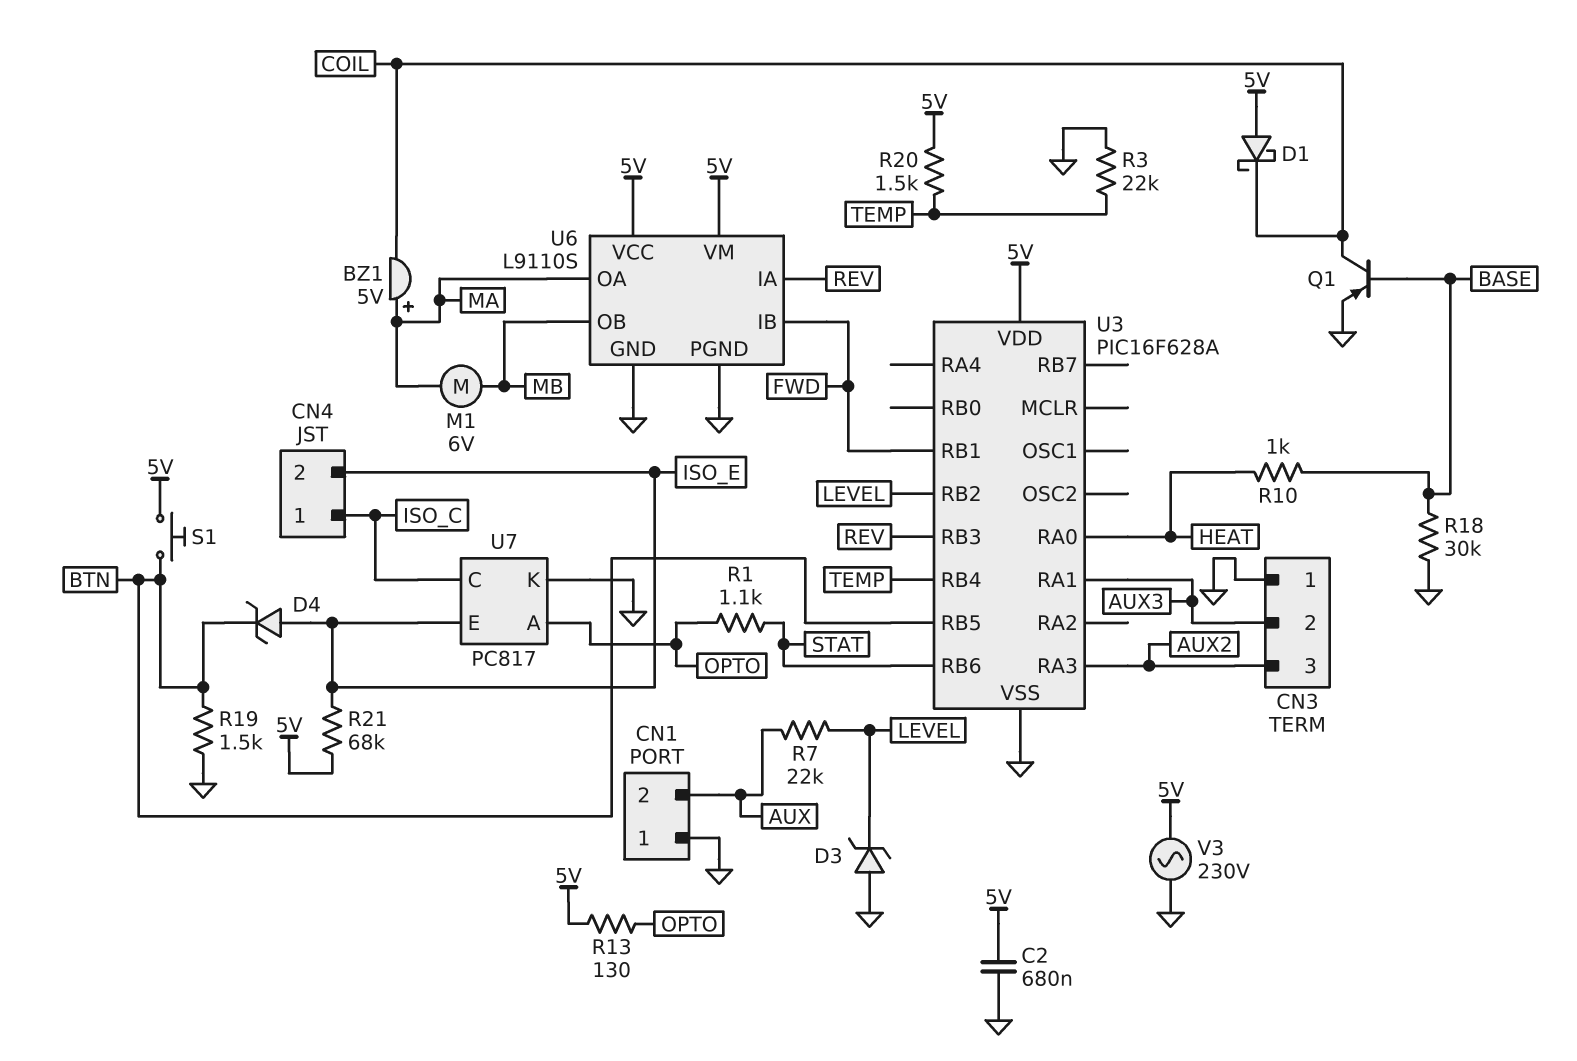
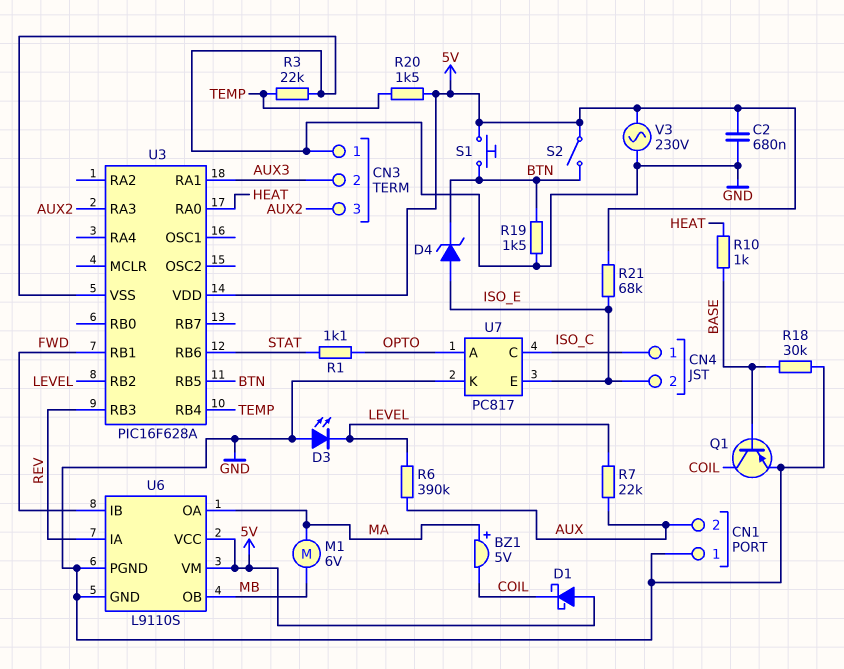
D3: zener (A GND, K LEVEL) -> LED (A GND, K LEVEL)
R6: none -> 390k (AUX, LEVEL)
R13: 130 (5V, OPTO) -> none
S2: none -> switch (5V, BTN)

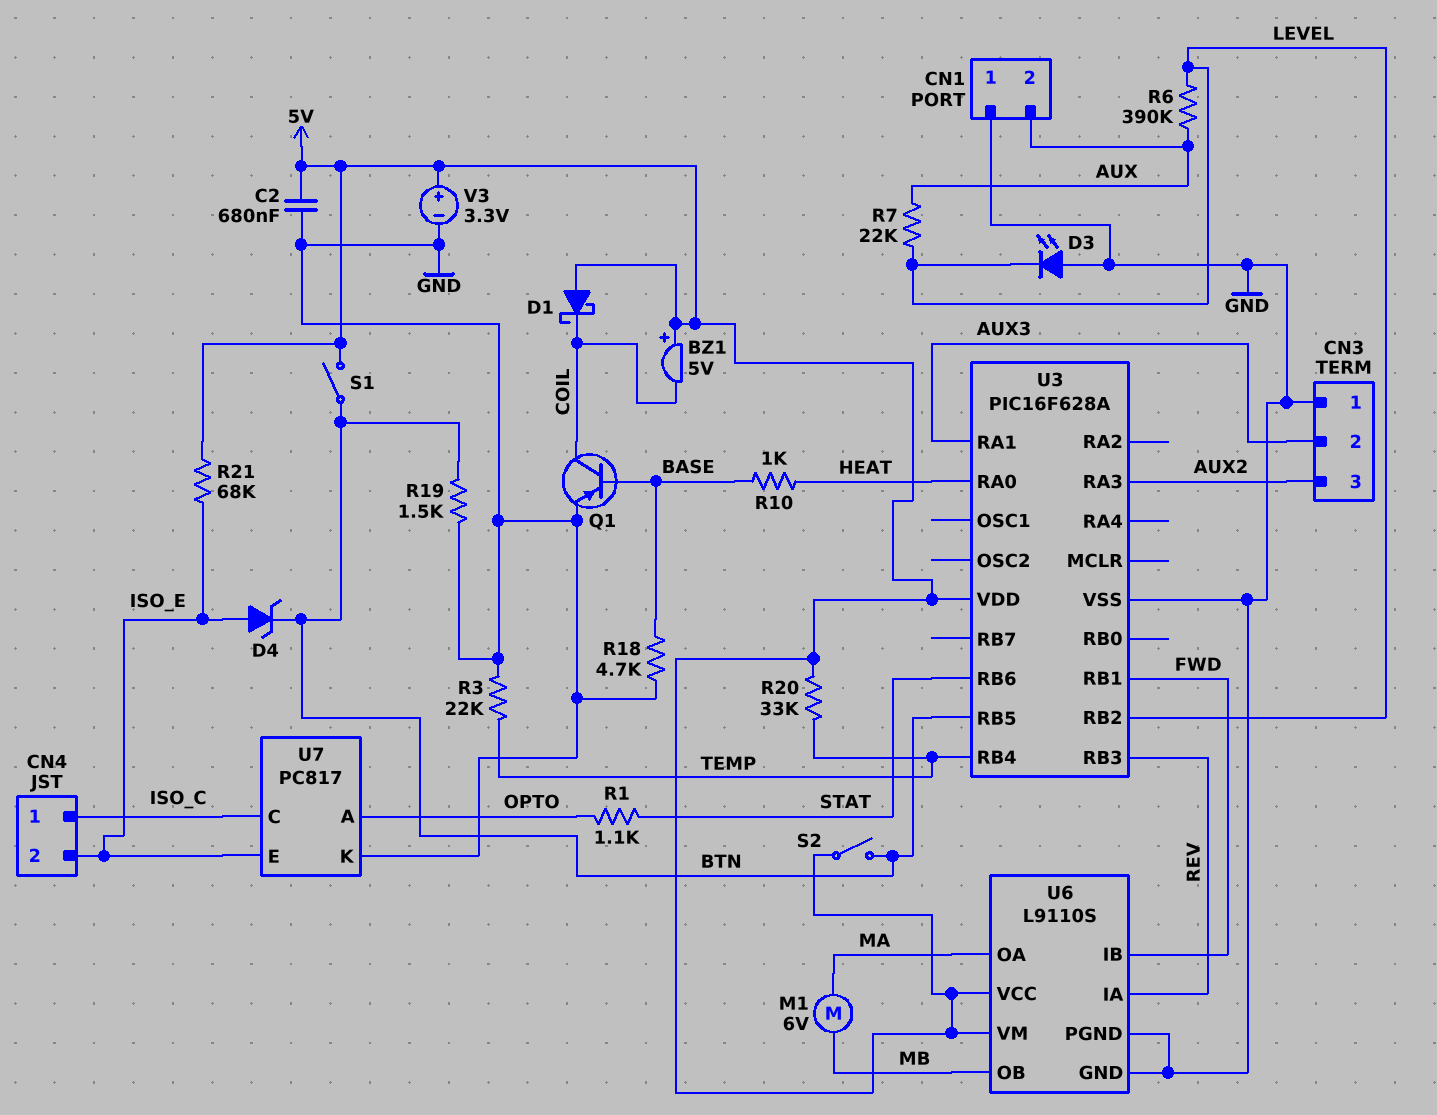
BZ1: buzzer 5V (plus MA, minus COIL) -> buzzer 5V (plus 5V, minus COIL)
R18: 30k (BASE, GND) -> 4.7k (BASE, GND)
R20: 1.5k (5V, TEMP) -> 33k (5V, TEMP)
S1: button (5V, BTN) -> switch (5V, BTN)
V3: AC 230V (5V, GND) -> 3.3V (plus 5V, minus GND)

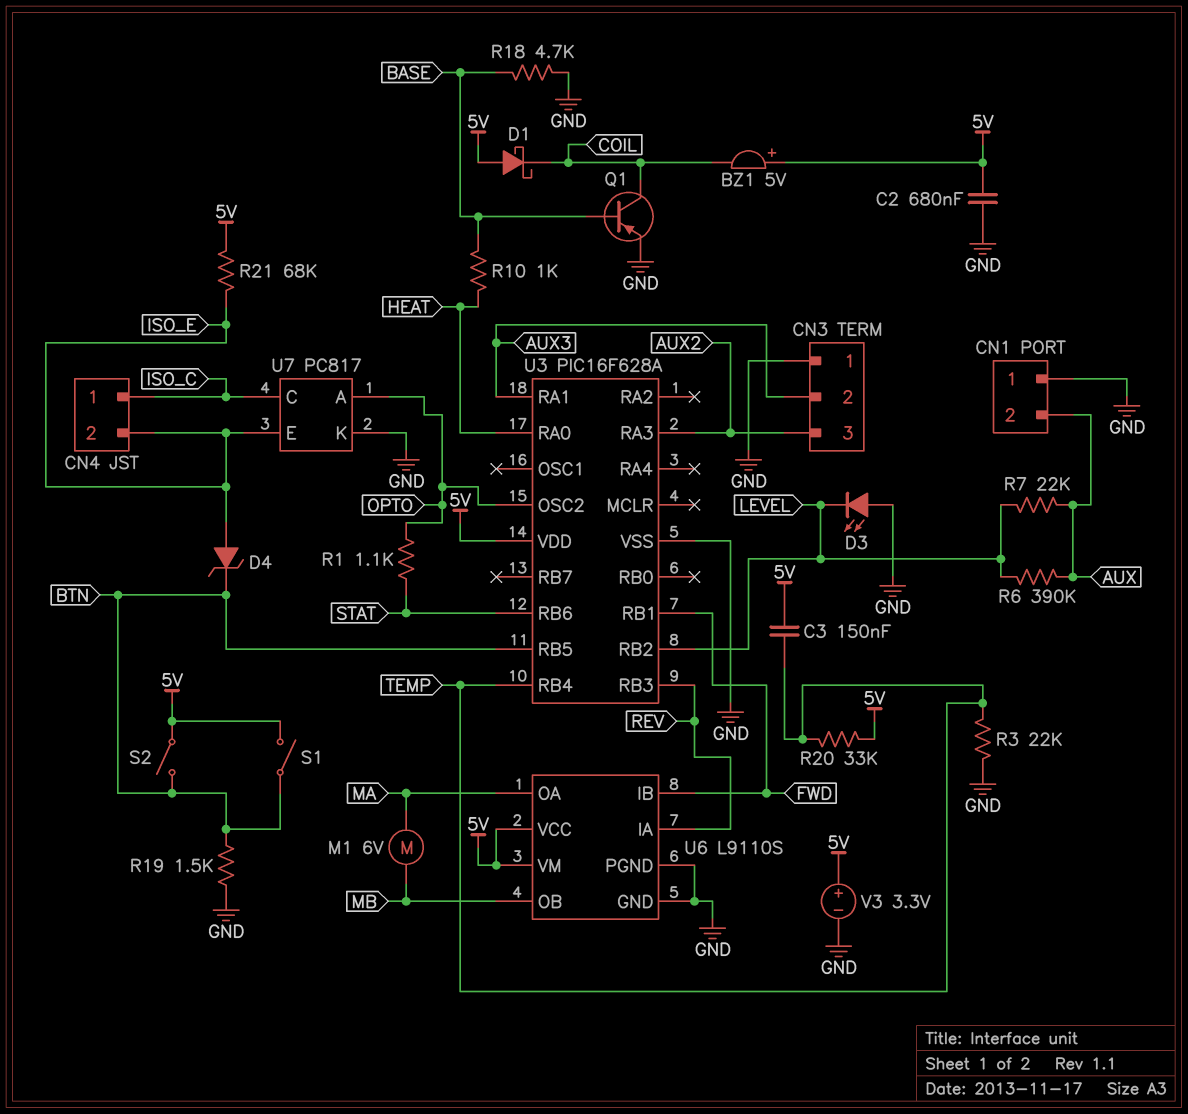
C3: none -> 150nF (5V, TEMP)
U3 pin OSC2: none -> OPTO

